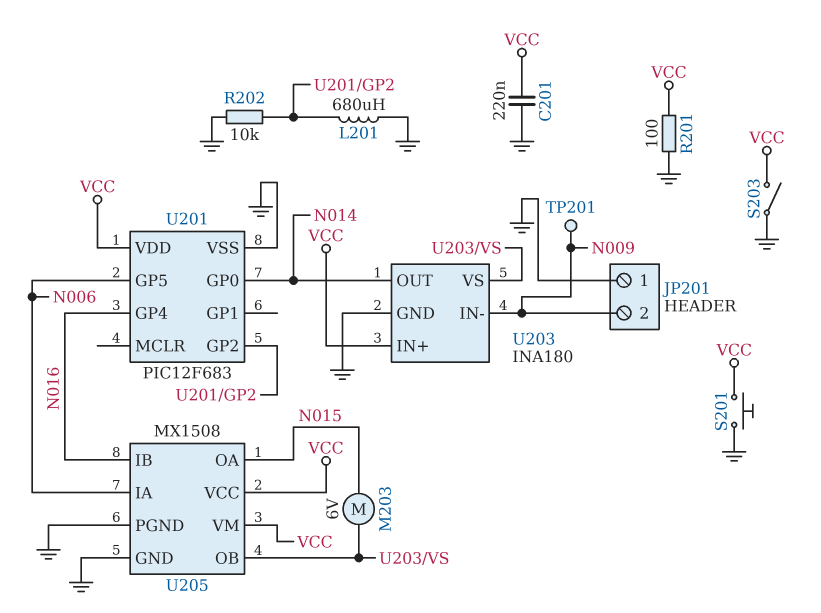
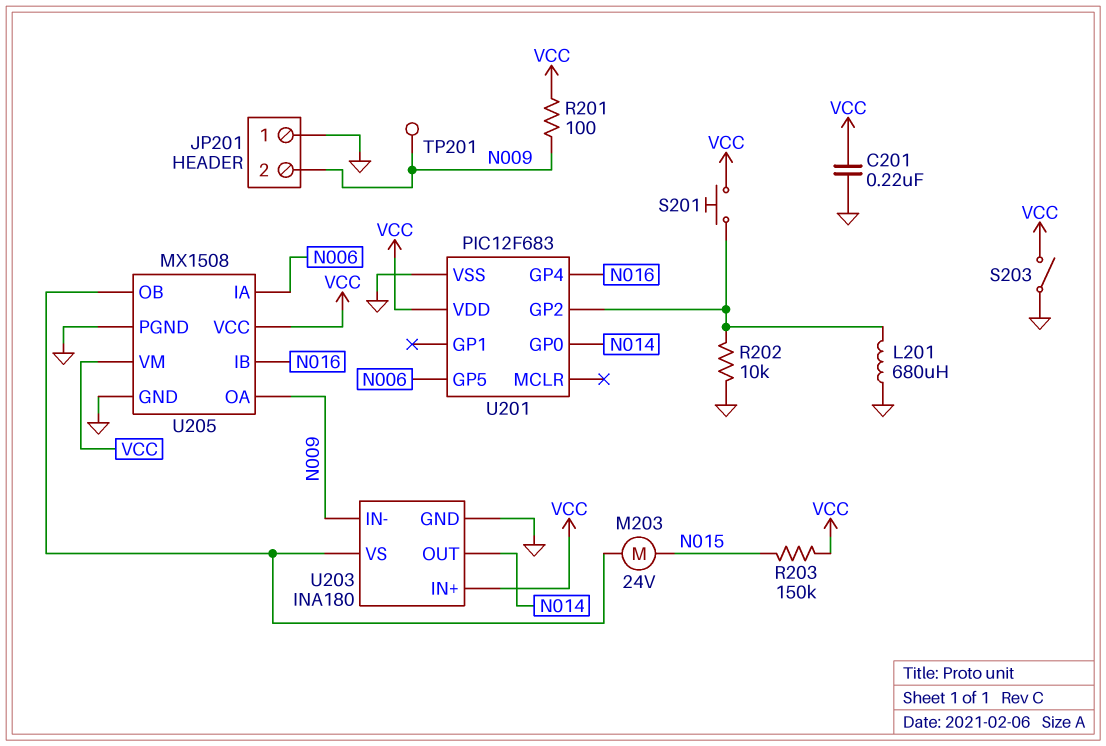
M203: motor 6V (N015, U203/VS) -> motor 24V (N015, U203/VS)
R201: 100 (GND, VCC) -> 100 (N009, VCC)
R203: none -> 150k (N015, VCC)
S201: button (GND, VCC) -> button (U201/GP2, VCC)
U205 pin OA: N015 -> N009

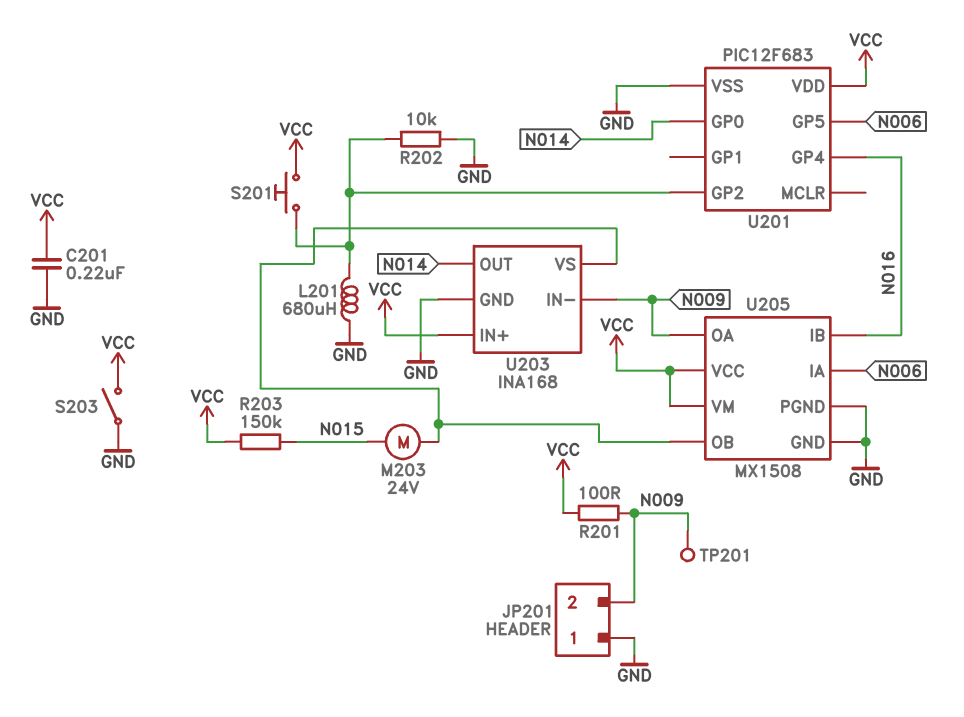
U203: INA180 -> INA168

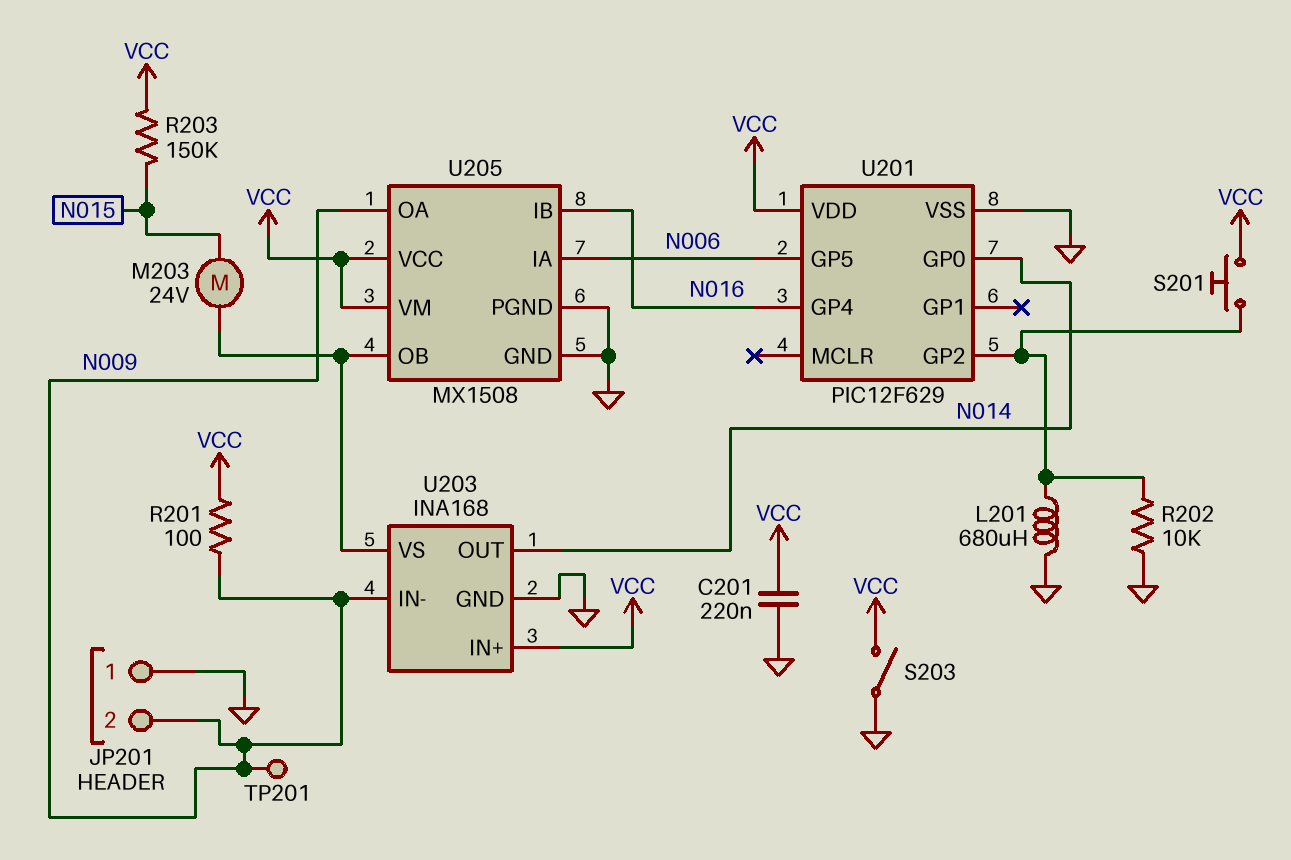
U201: PIC12F683 -> PIC12F629

